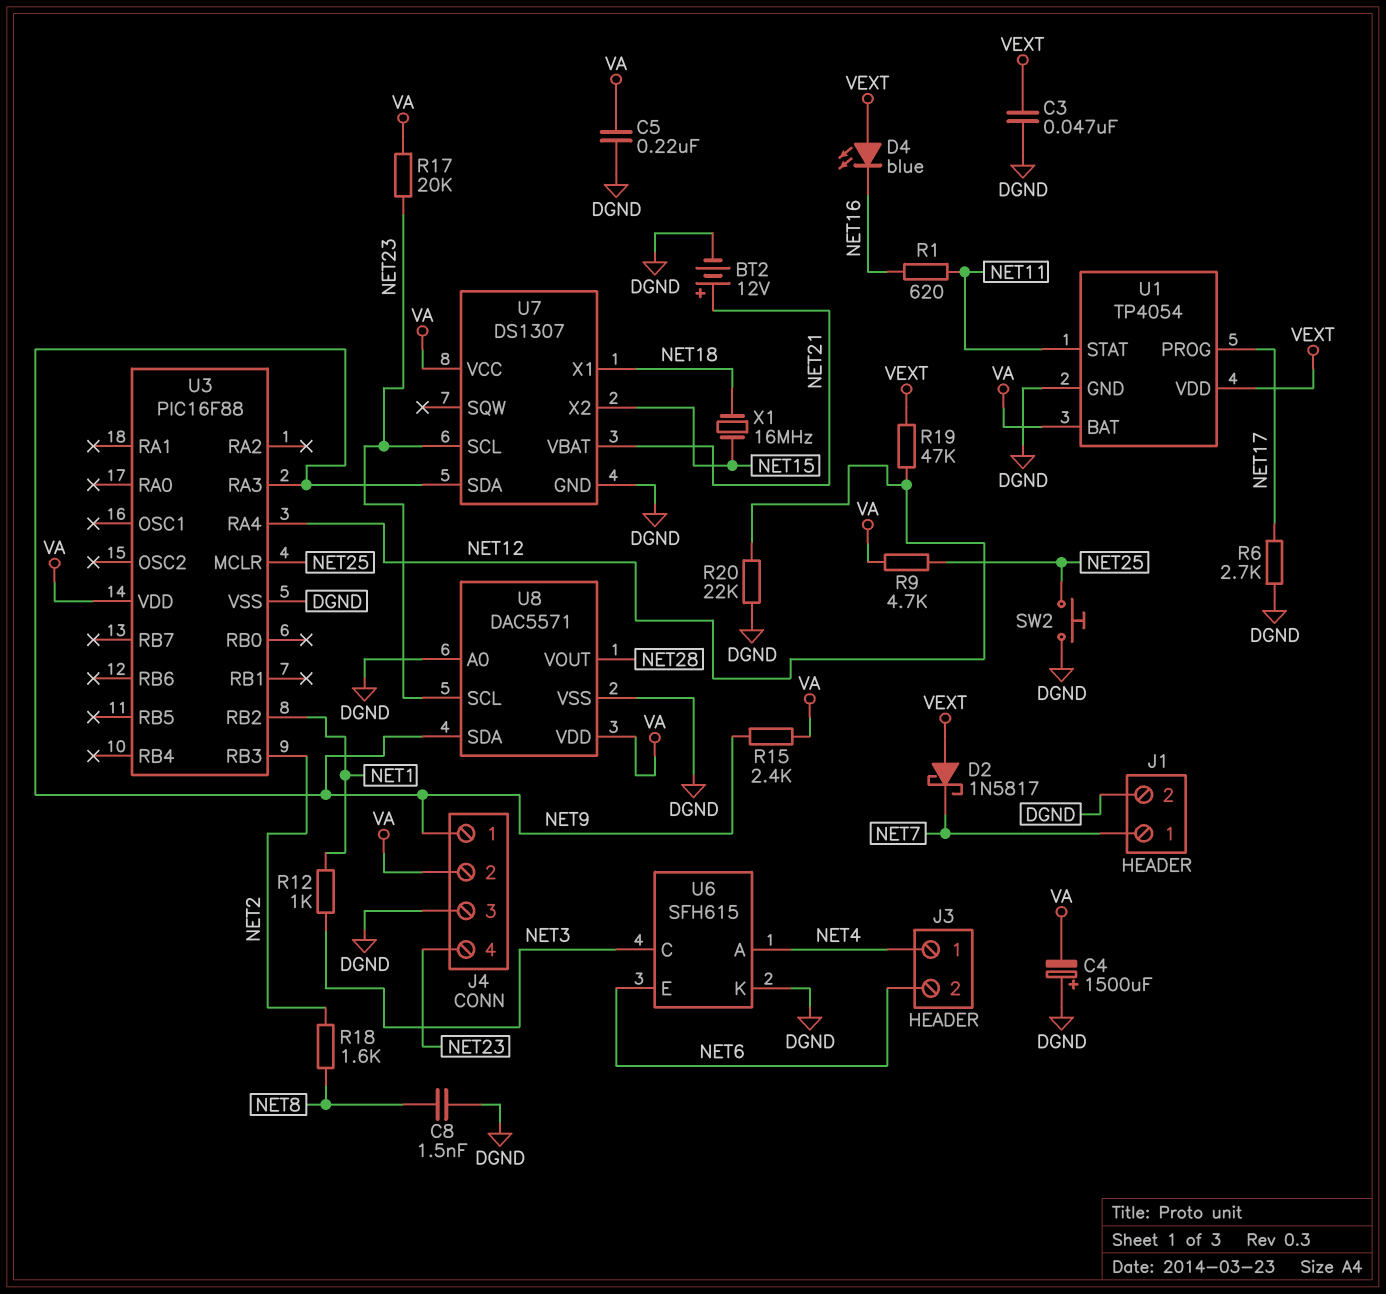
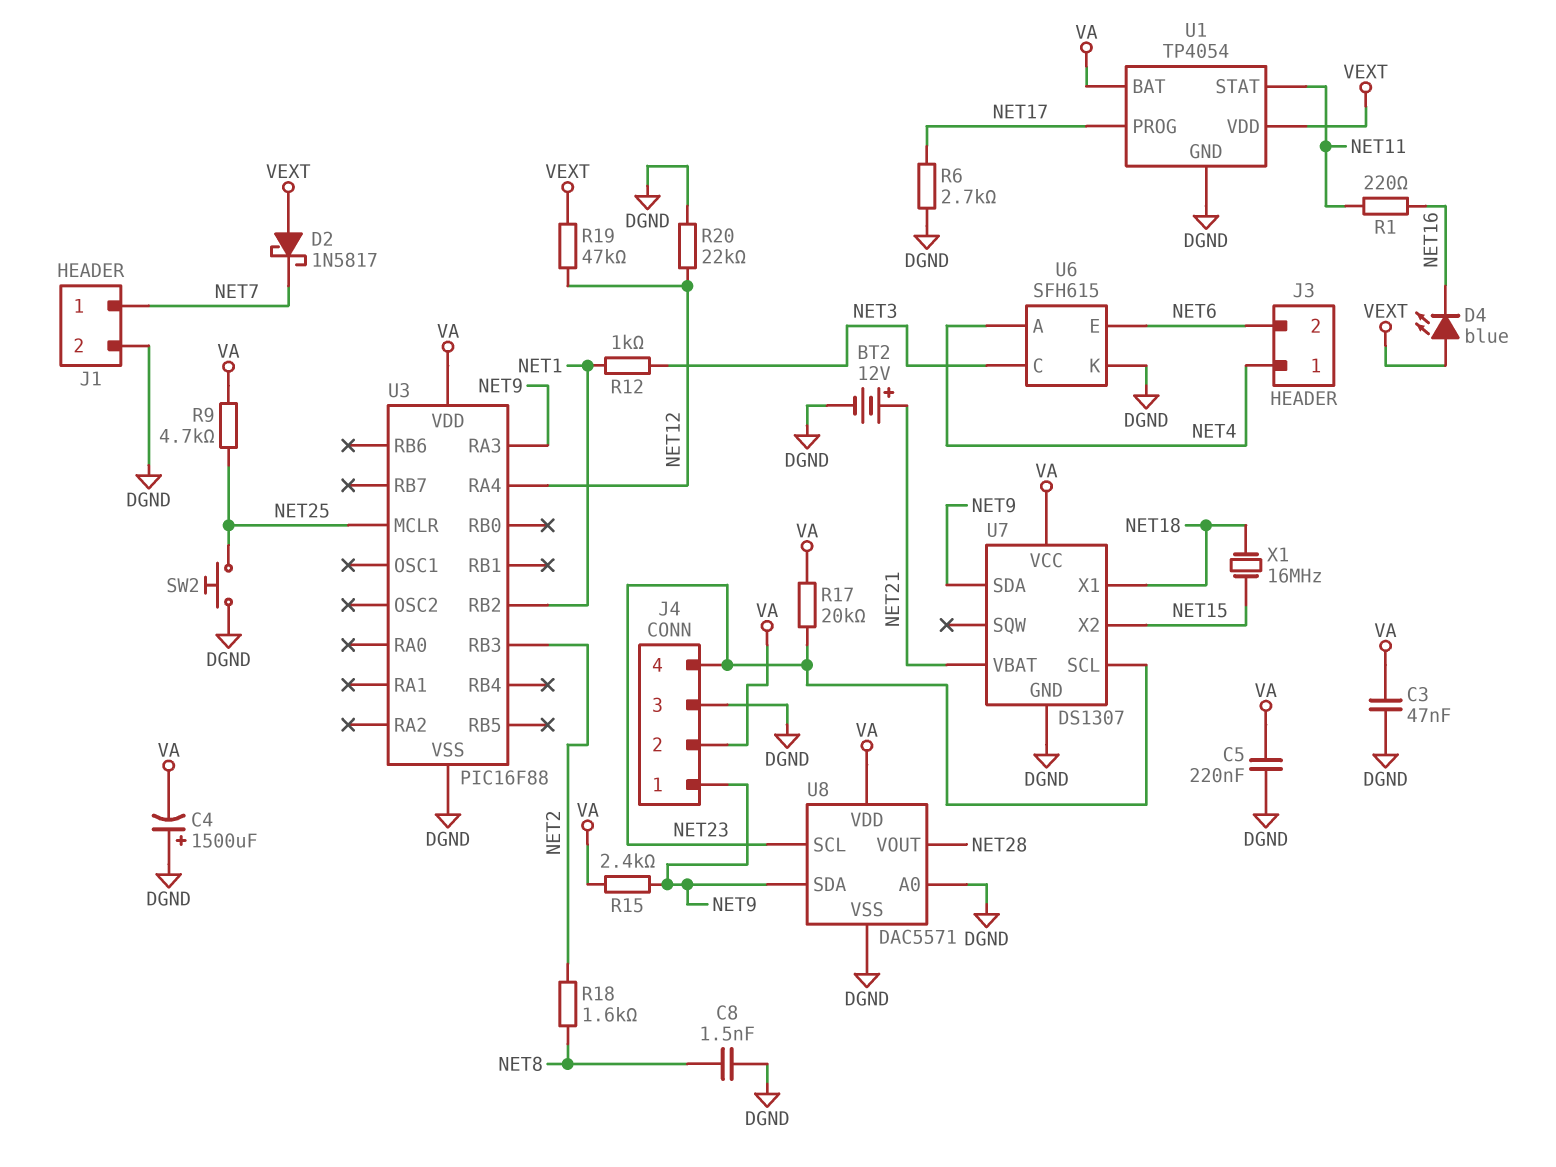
C3: 47nF (DGND, VEXT) -> 47nF (DGND, VA)
R1: 620 (NET11, NET16) -> 220 (NET11, NET16)

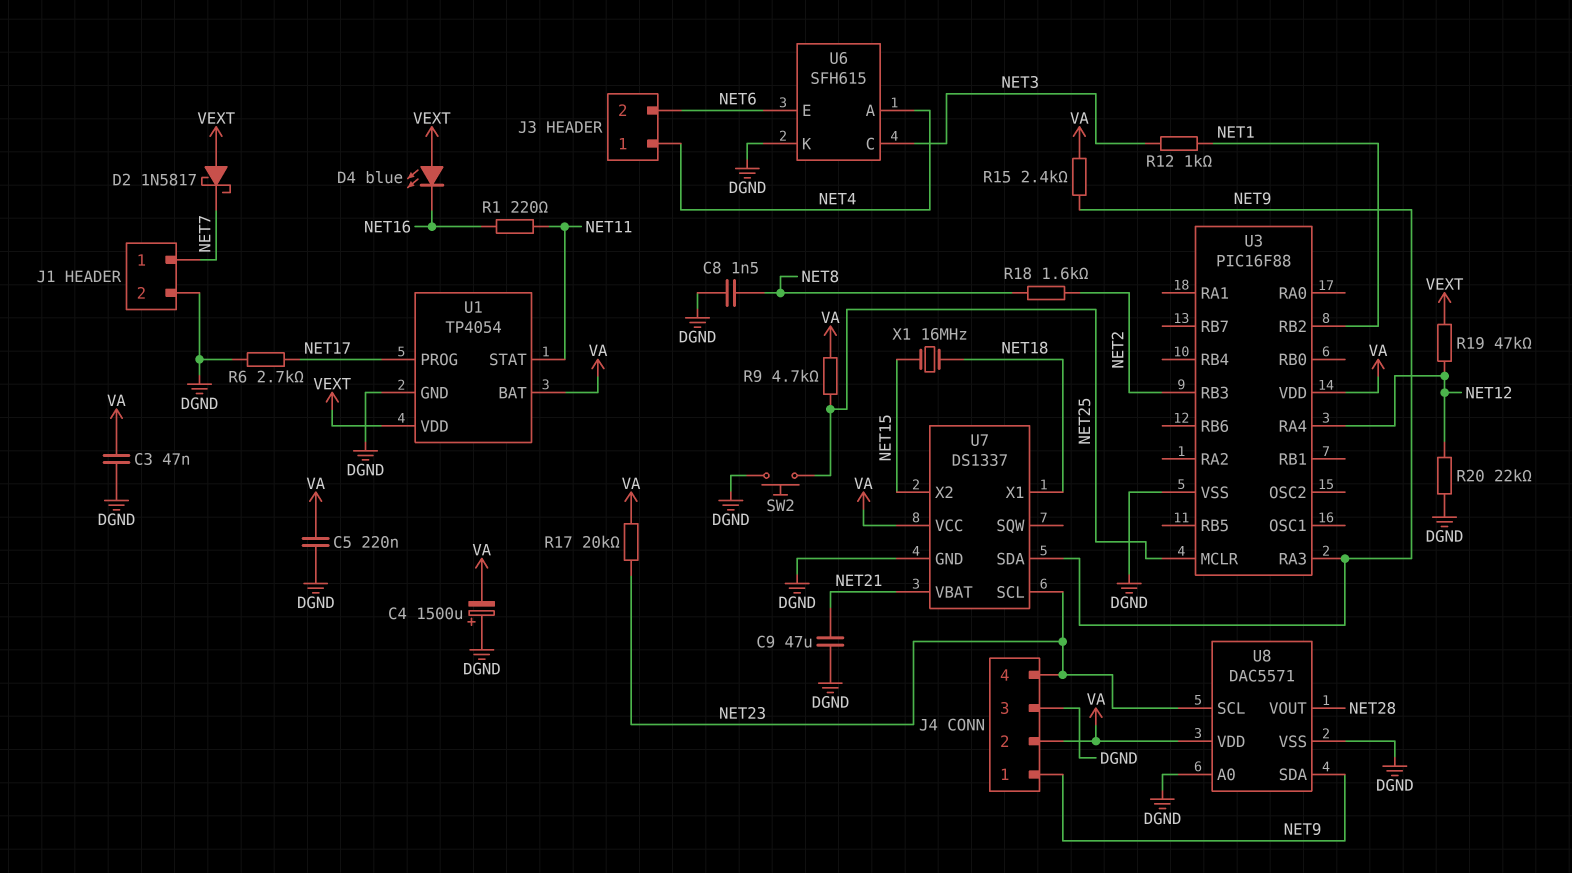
BT2: 12V (plus NET21, minus DGND) -> none
C9: none -> 47uF (DGND, NET21)
U7: DS1307 -> DS1337

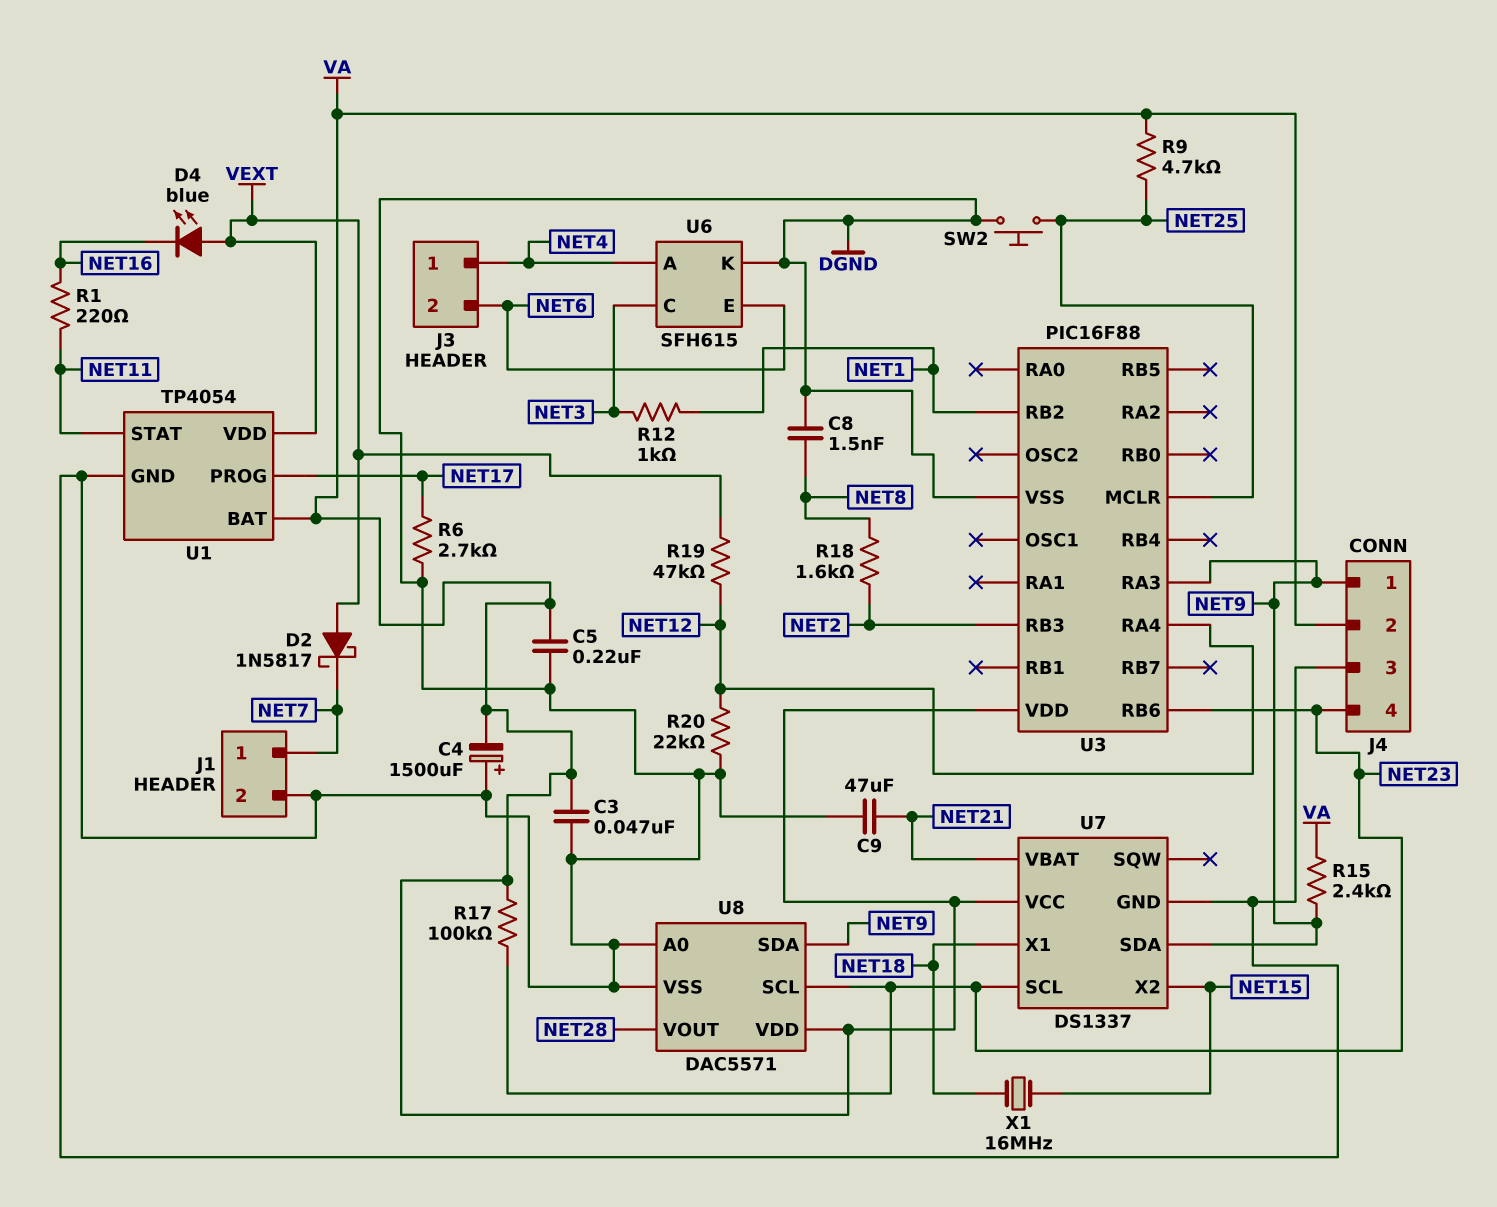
R17: 20k (NET23, VA) -> 100k (NET23, VA)
U3 pin RB6: none -> NET23

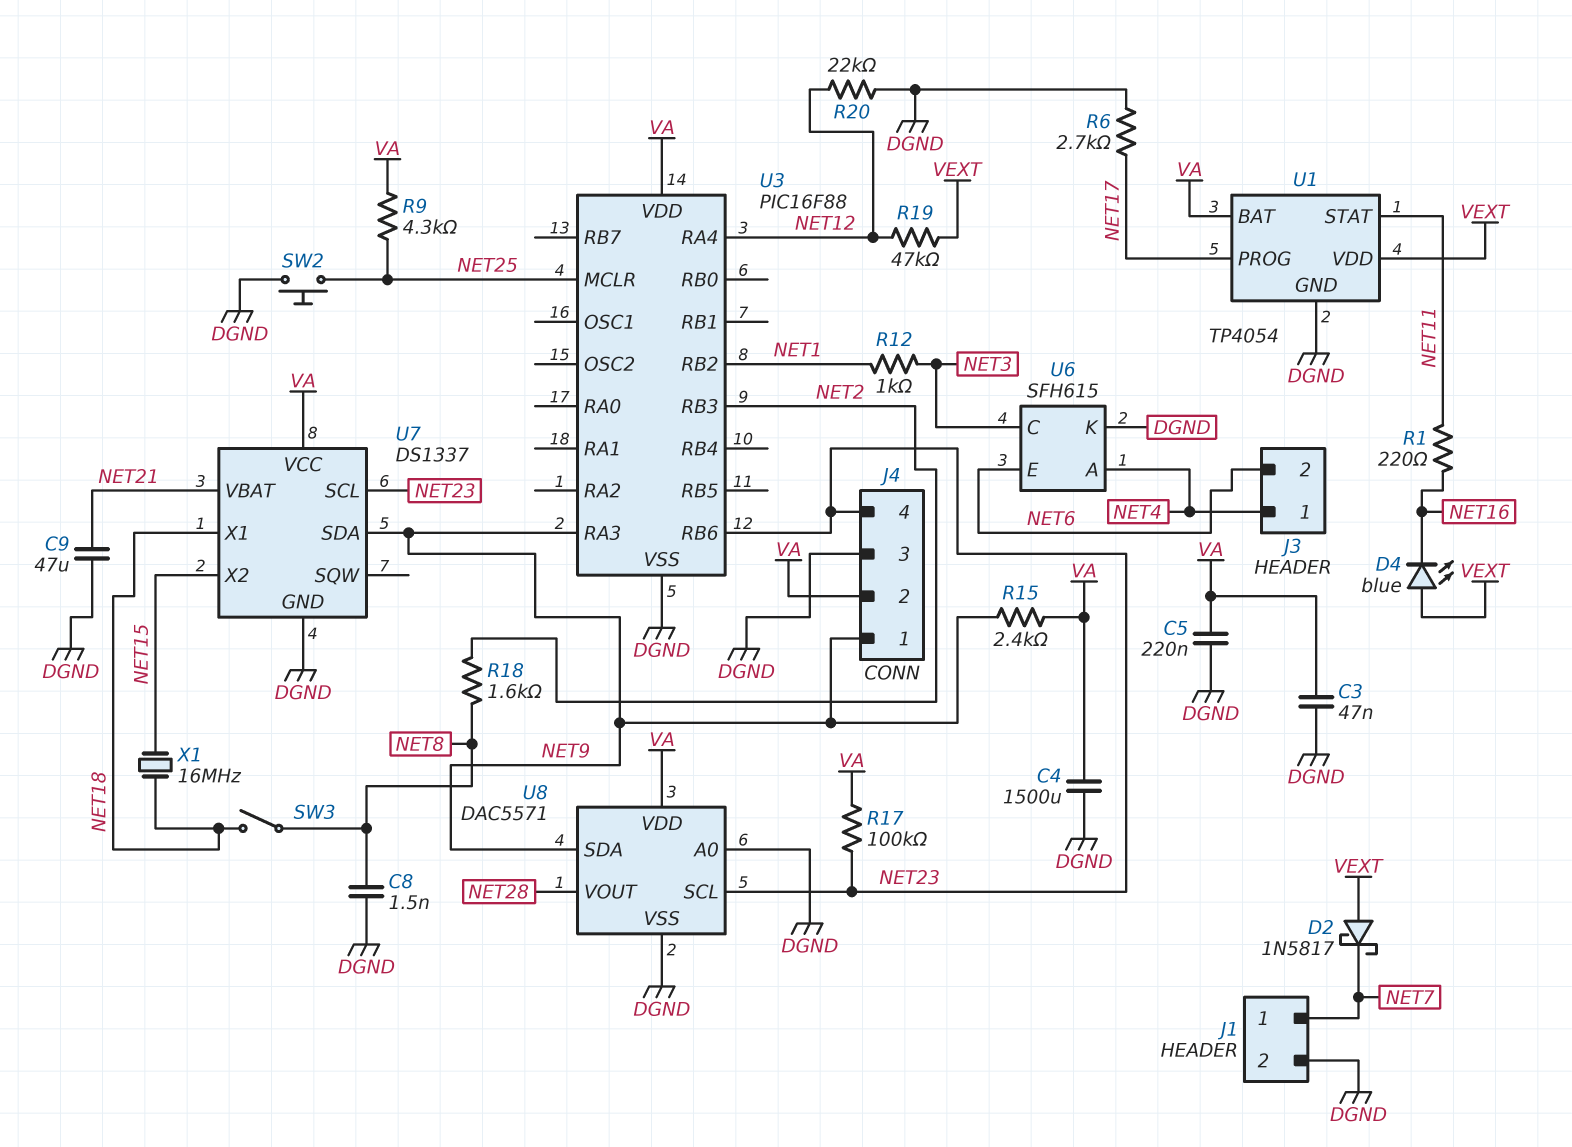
C4: 1500uF (plus DGND, minus VA) -> 1500uF (DGND, VA)
R9: 4.7k (NET25, VA) -> 4.3k (NET25, VA)
SW3: none -> switch (NET8, NET18)

